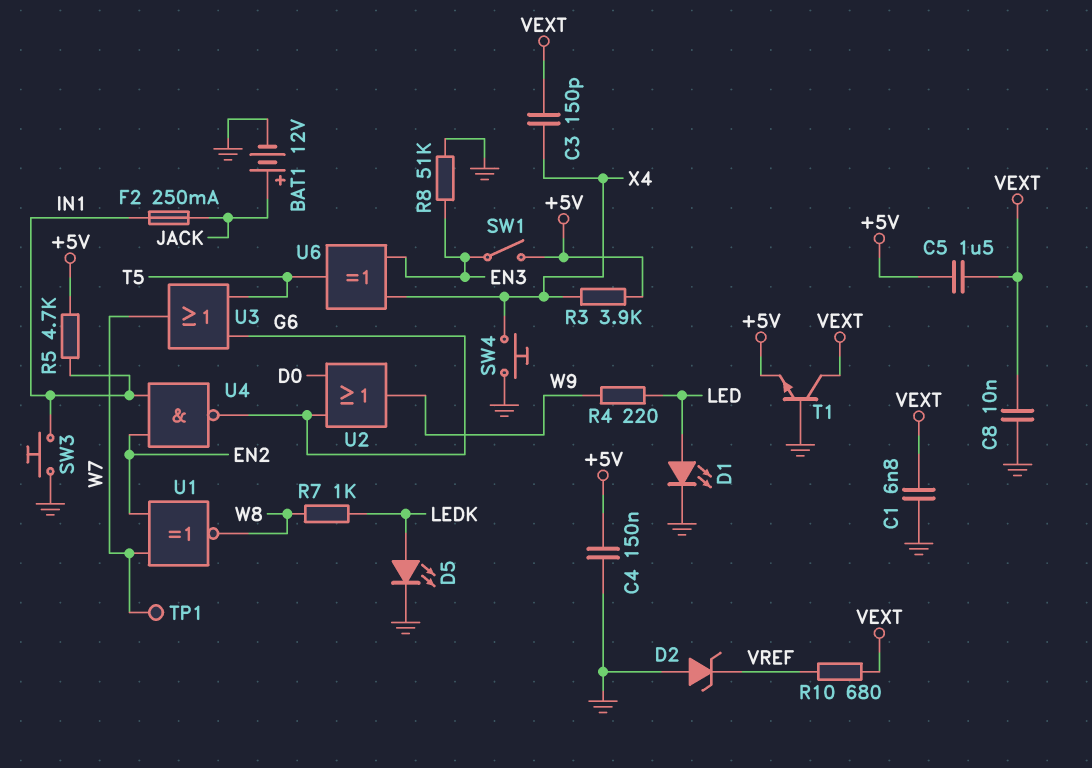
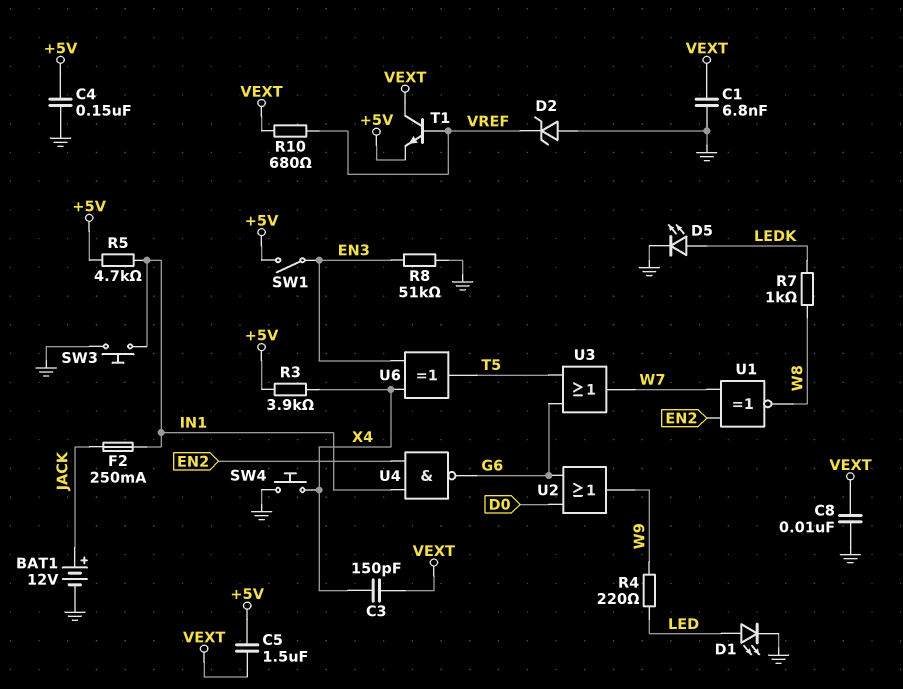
T1: NPN (B GND, C VEXT, E +5V) -> NPN (B VREF, C VEXT, E +5V)
TP1: test point (W7) -> none

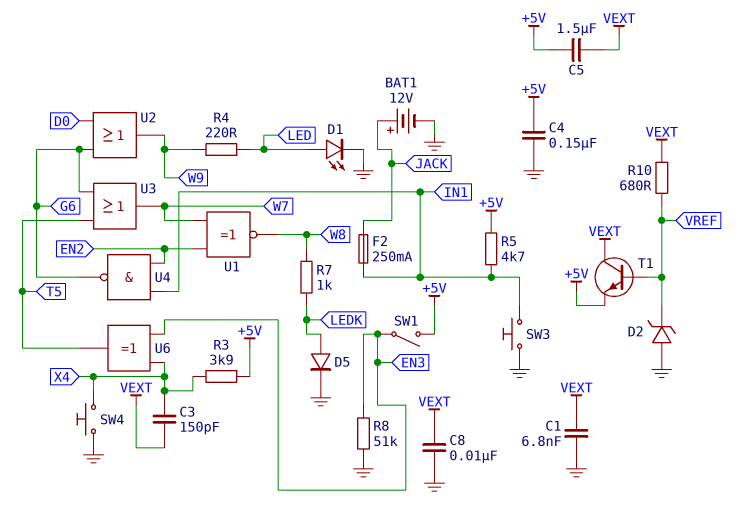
D5: LED (A LEDK, K GND) -> diode (A LEDK, K GND)

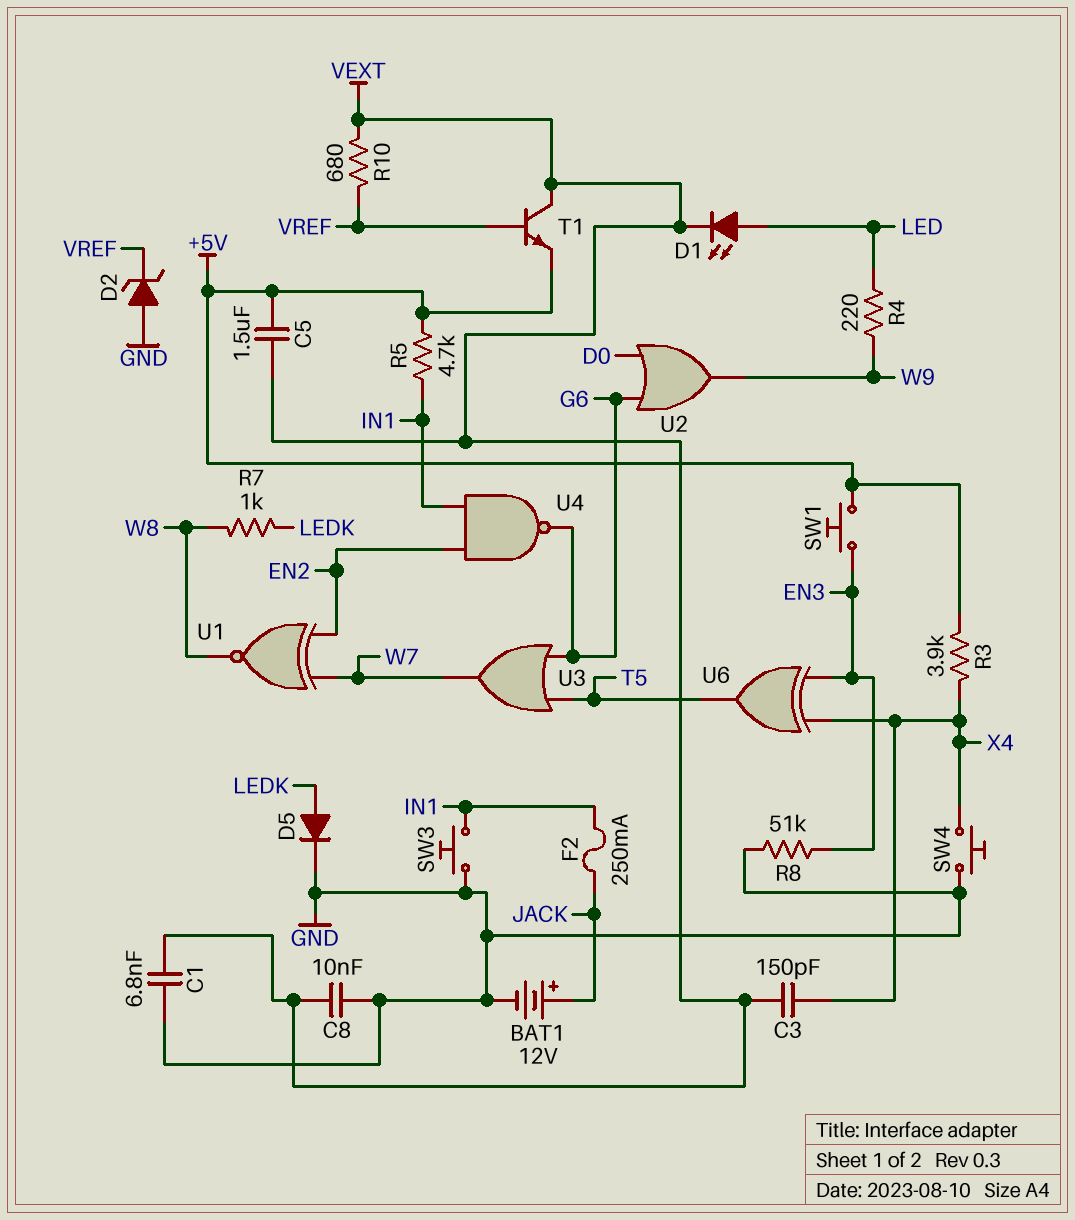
C4: 150nF (+5V, GND) -> none
D1: LED (A LED, K GND) -> LED (A LED, K VEXT)
SW1: switch (+5V, EN3) -> button (+5V, EN3)

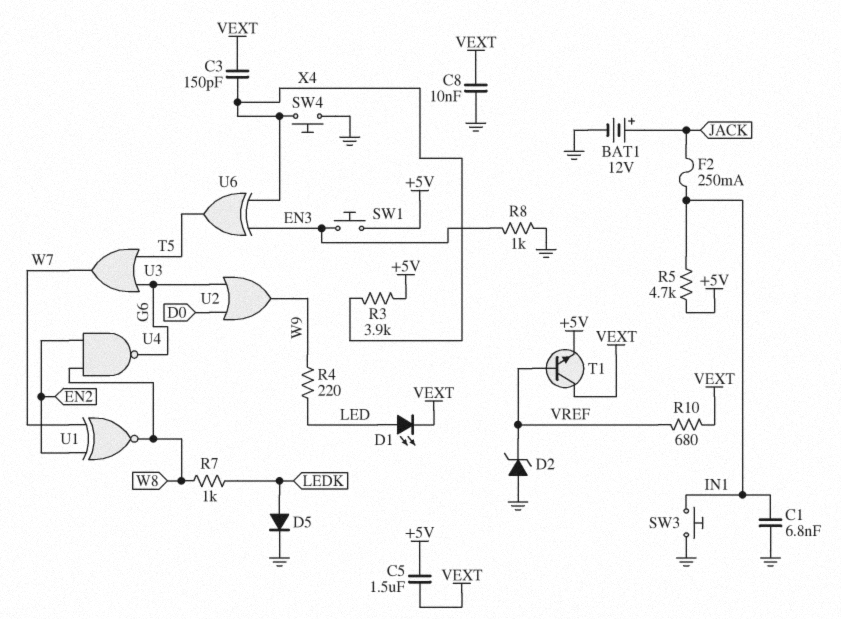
C1: 6.8nF (GND, VEXT) -> 6.8nF (GND, IN1)
R8: 51k (EN3, GND) -> 1k (EN3, GND)
U4: NAND (in EN2, in IN1, out G6) -> NAND (in EN2, in W8, out G6)

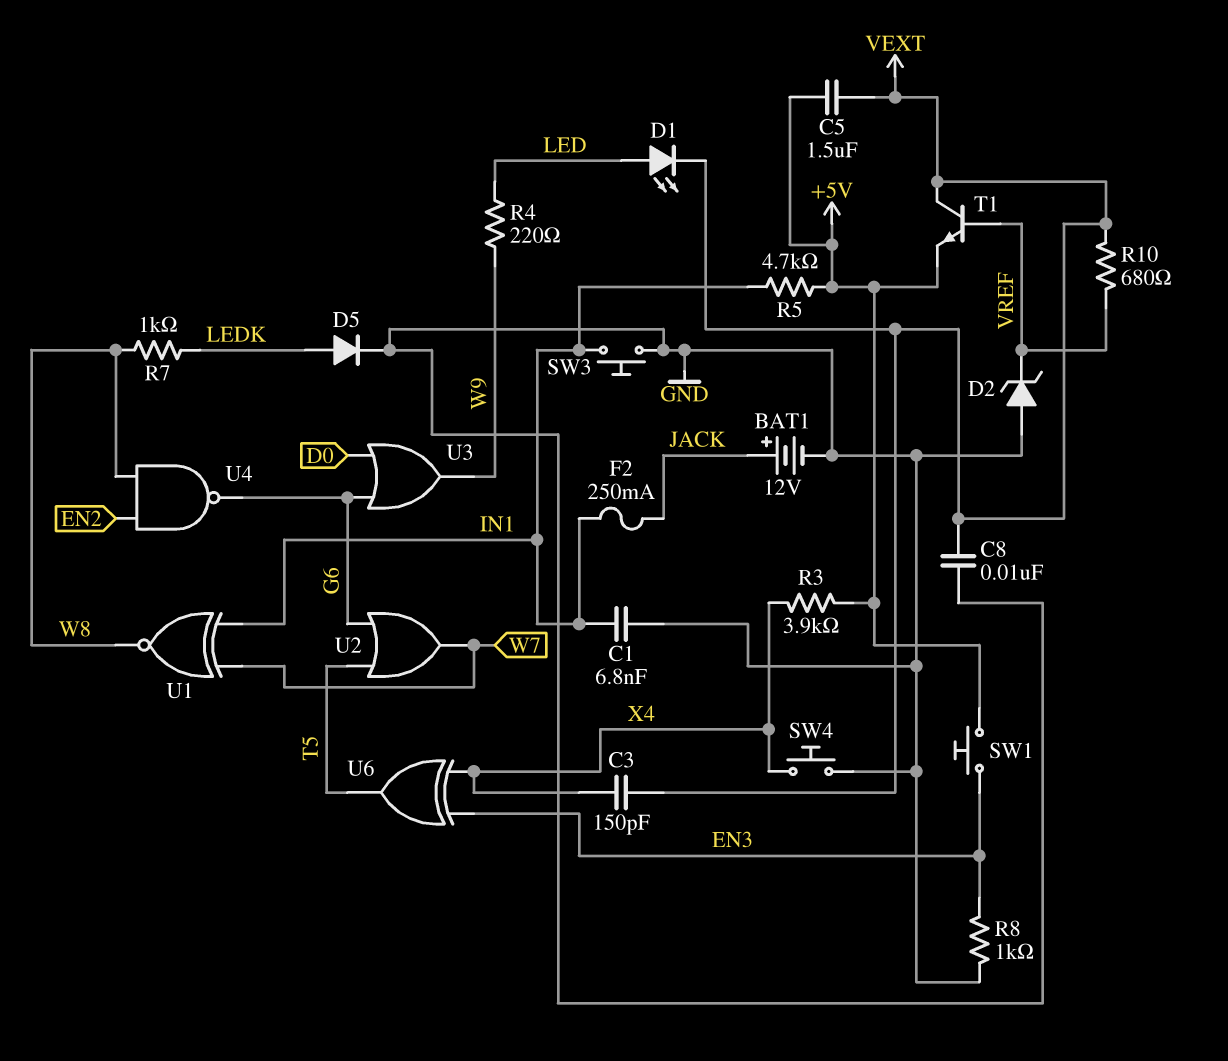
U1: XNOR (in EN2, in W7, out W8) -> XNOR (in IN1, in W7, out W8)
U2: OR (in D0, in G6, out W9) -> OR (in G6, in T5, out W7)
U3: OR (in G6, in T5, out W7) -> OR (in D0, in G6, out W9)

